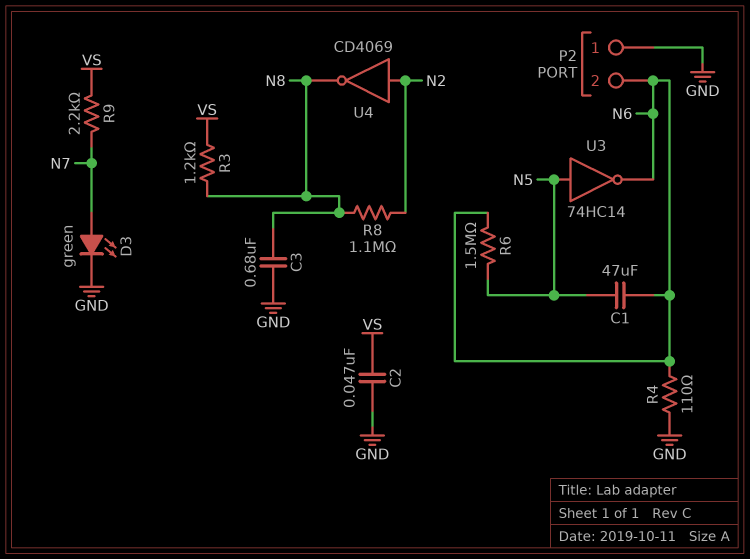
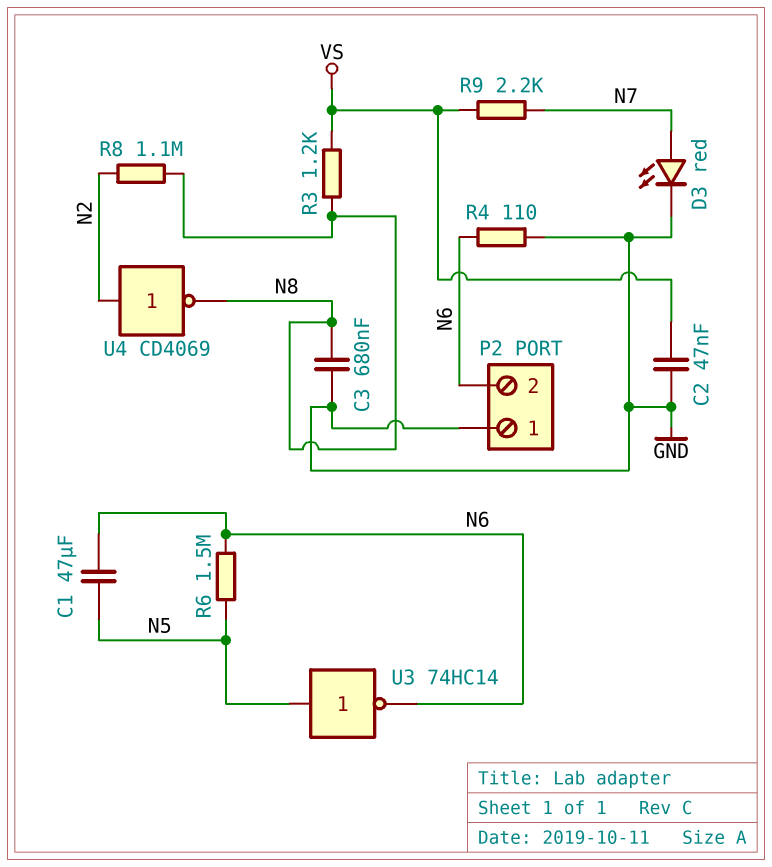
D3: LED green (A N7, K GND) -> LED red (A N7, K GND)

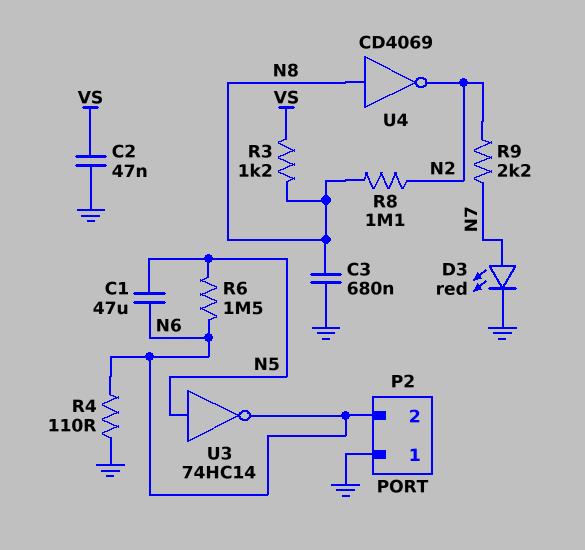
R9: 2.2k (N7, VS) -> 2.2k (N2, N7)
U4: NOT CD4069 (in N2, out N8) -> NOT CD4069 (in N8, out N2)

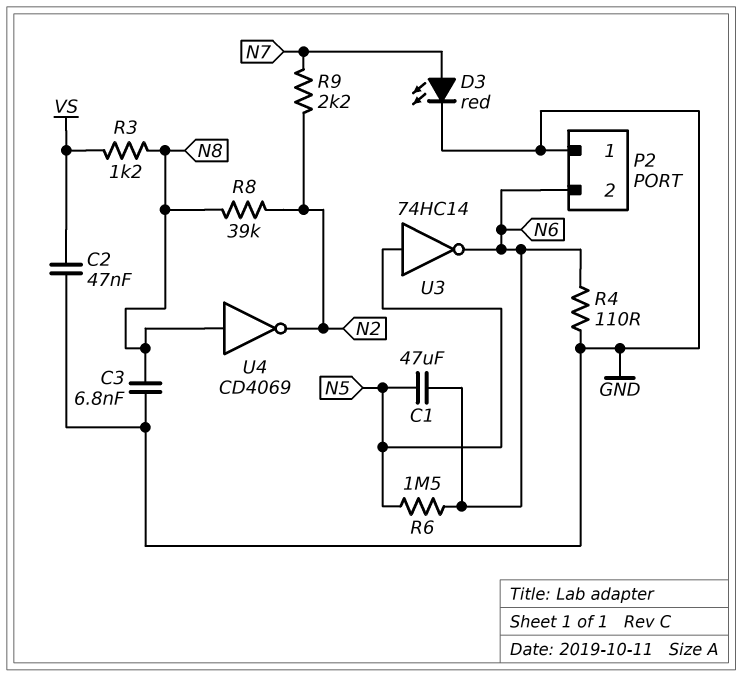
C3: 680nF (GND, N8) -> 6.8nF (GND, N8)
R8: 1.1M (N2, N8) -> 39k (N2, N8)

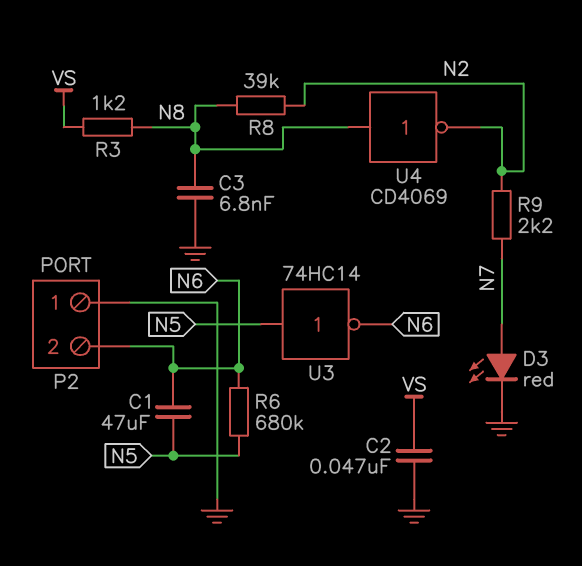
R4: 110 (GND, N6) -> none
R6: 1.5M (N5, N6) -> 680k (N5, N6)

